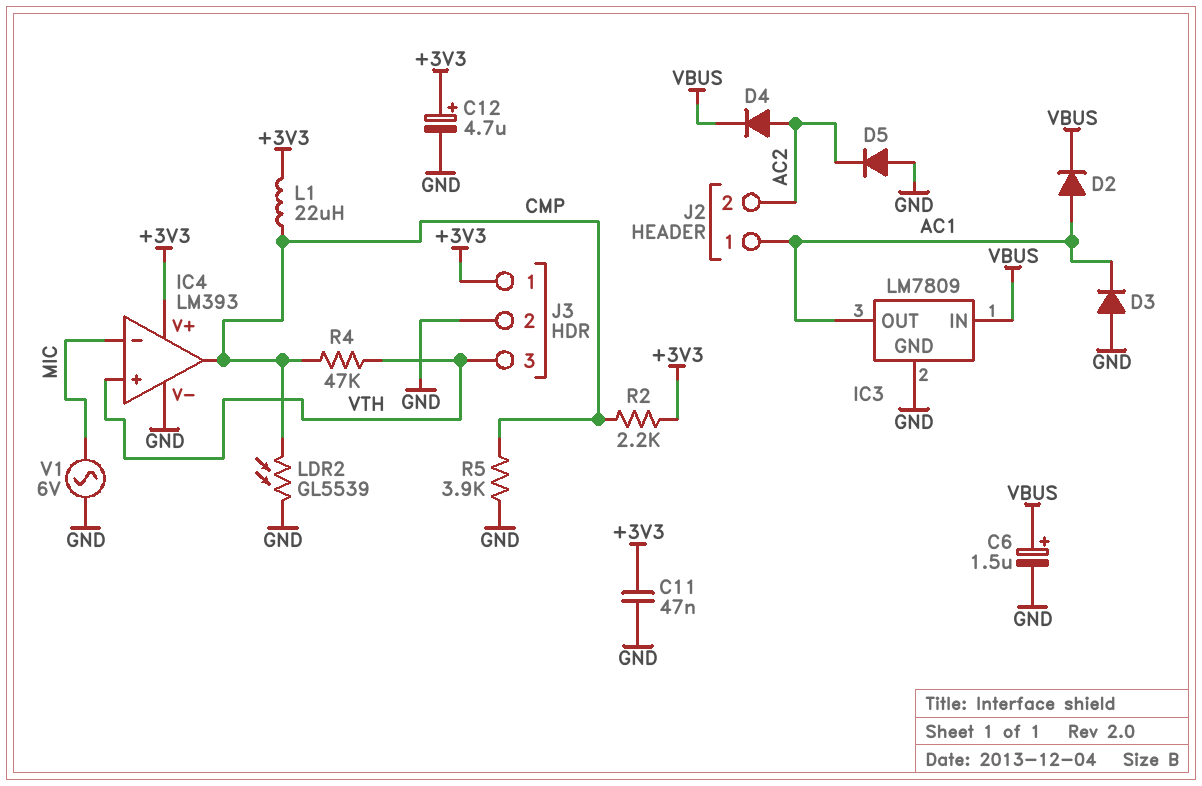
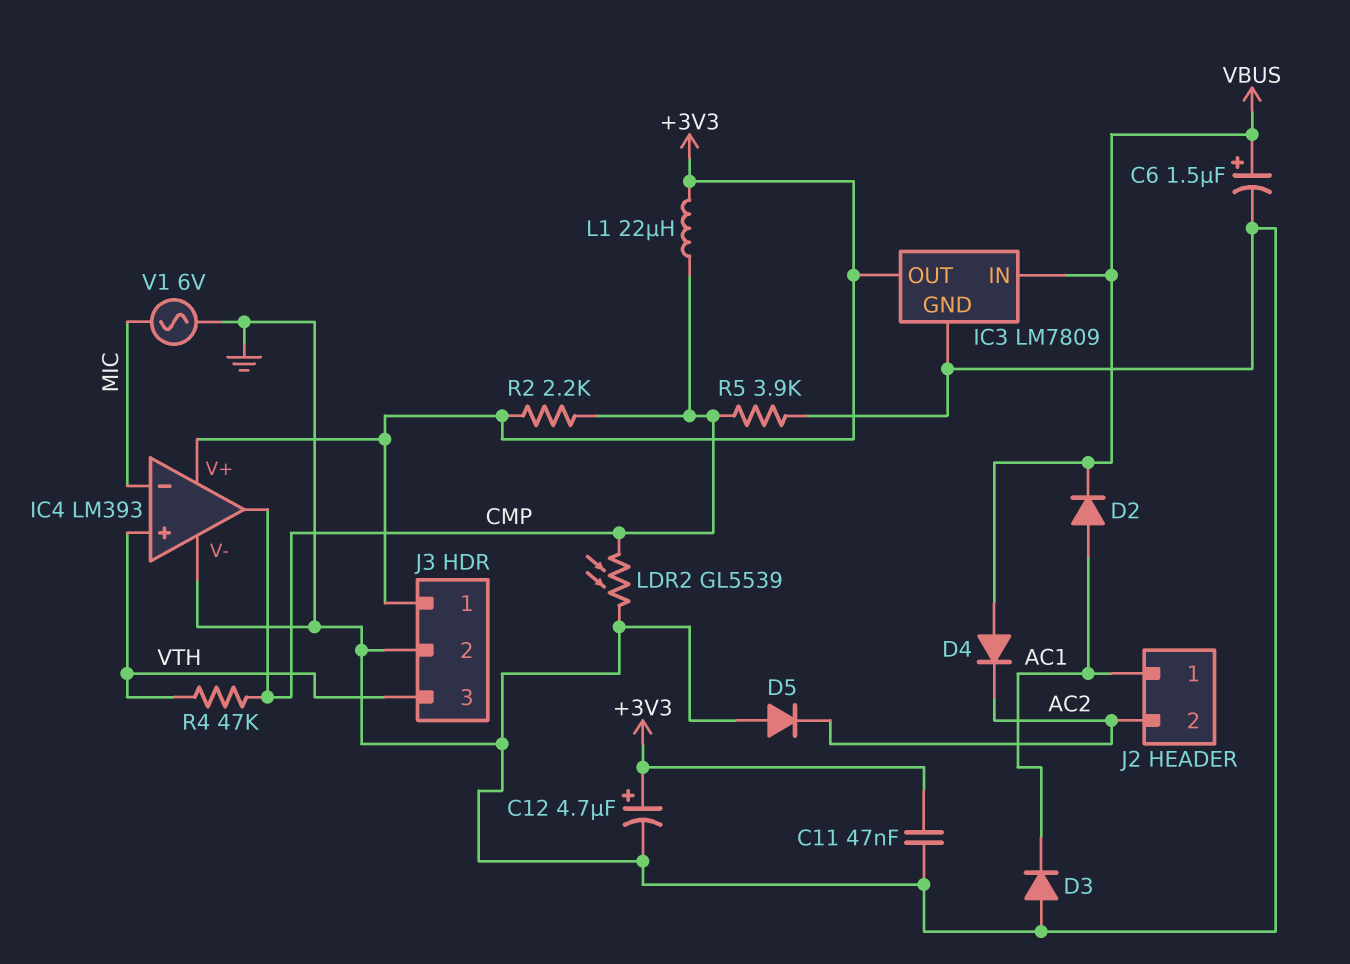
D4: diode (A AC2, K VBUS) -> diode (A VBUS, K AC2)
IC3 pin OUT: AC1 -> +3V3

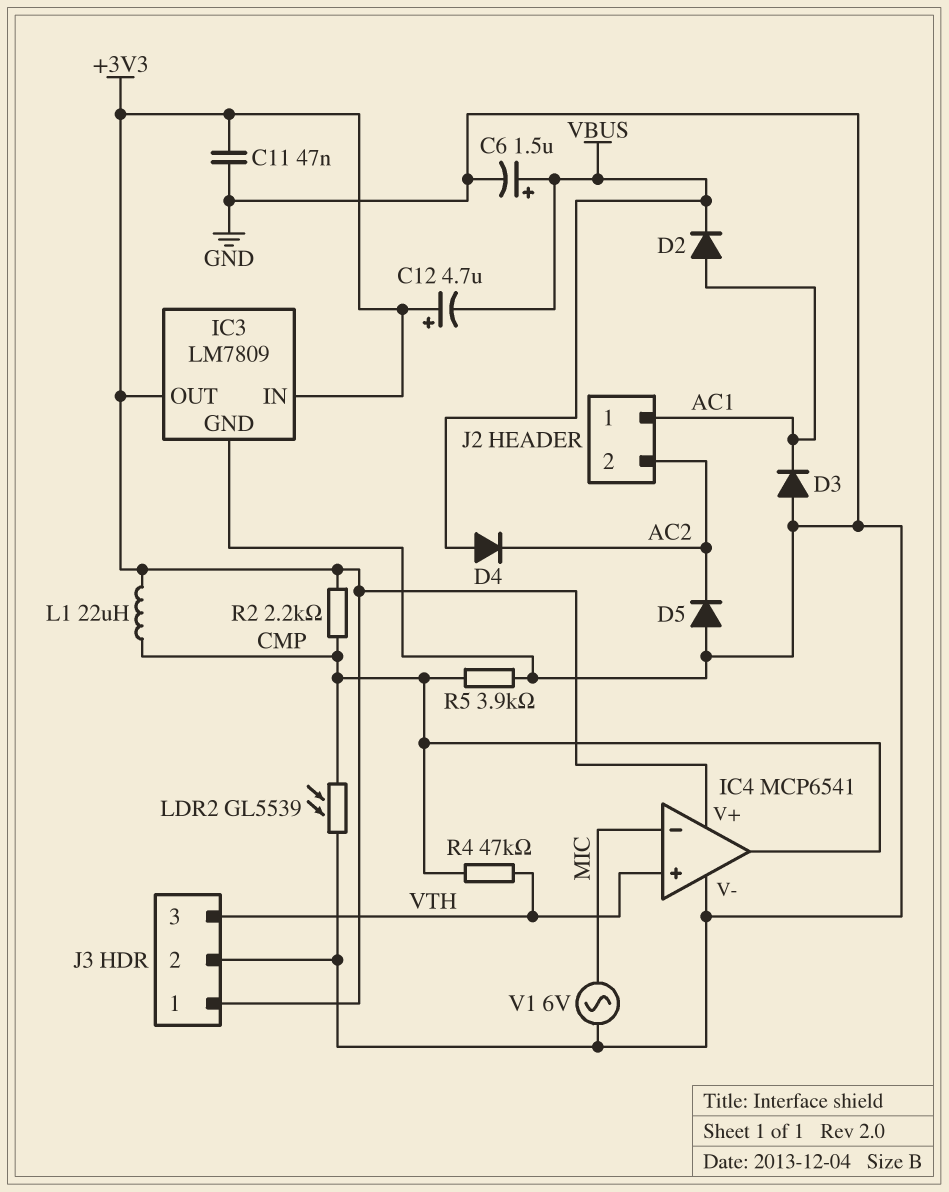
C12: 4.7uF (plus +3V3, minus GND) -> 4.7uF (plus +3V3, minus VBUS)
IC3 pin IN: VBUS -> +3V3
IC4: LM393 -> MCP6541

